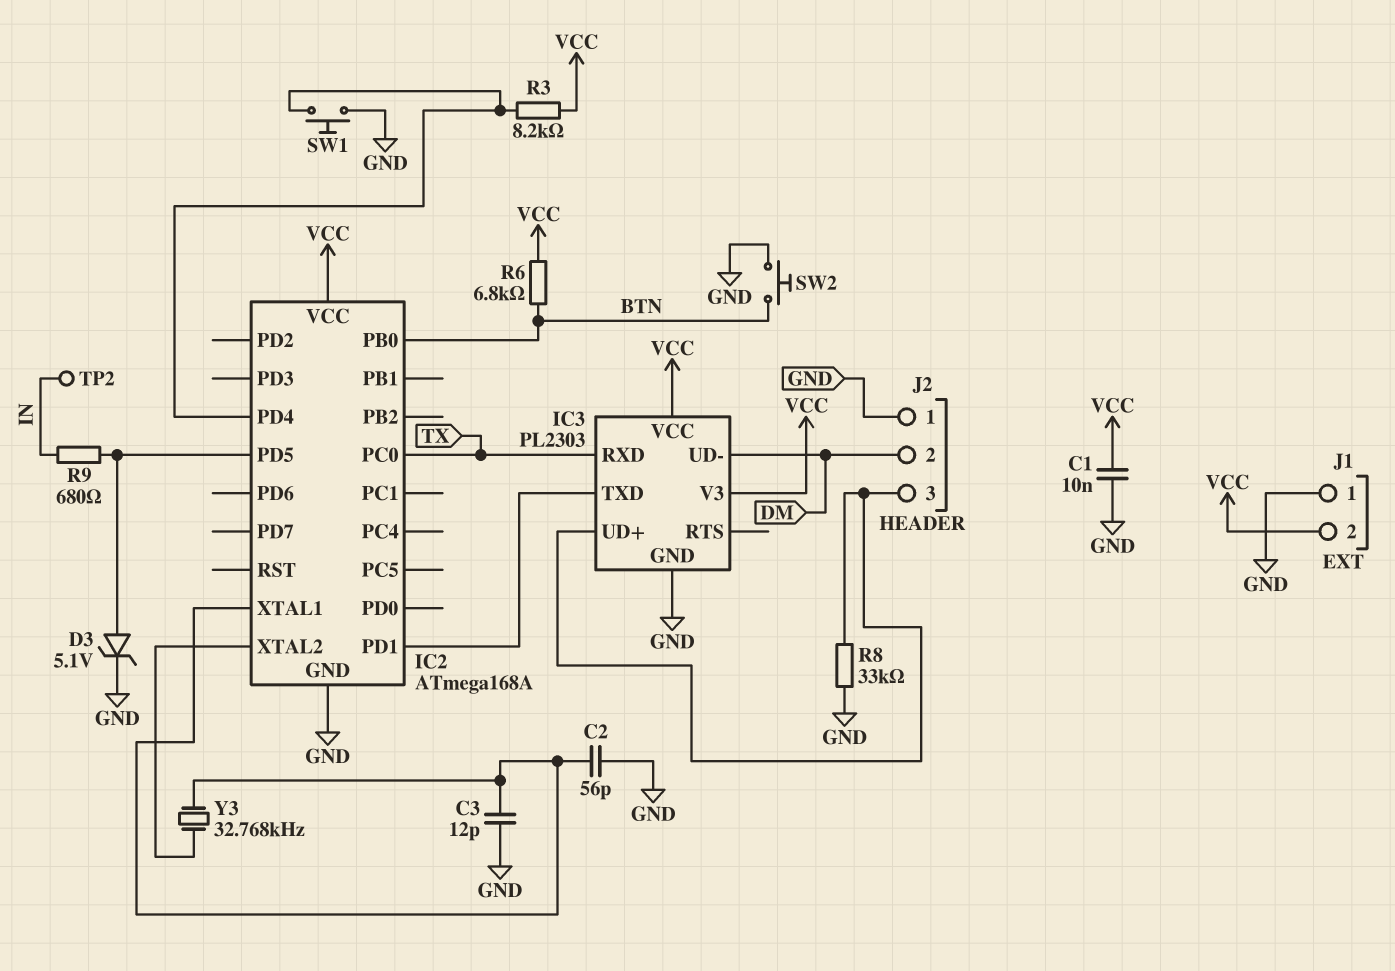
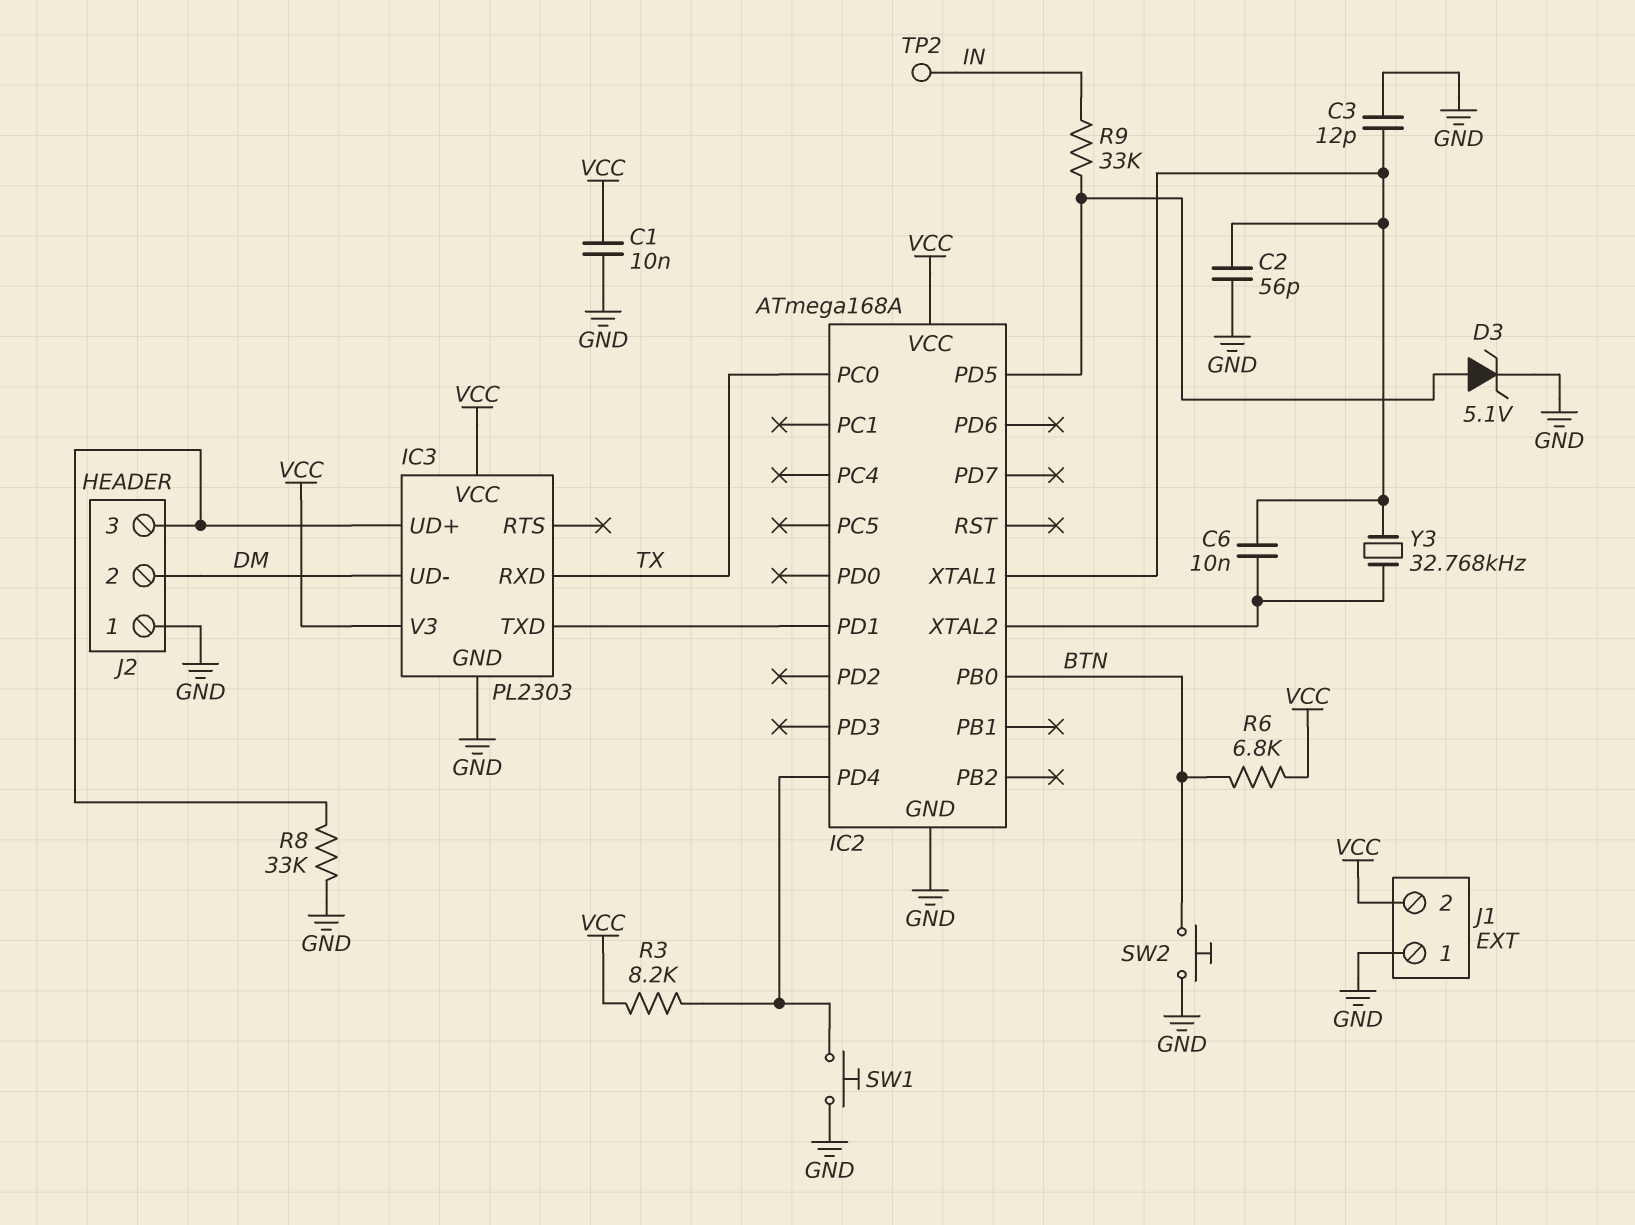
C6: none -> 10nF (IC2/XTAL1, IC2/XTAL2)
R9: 680 (IC2/PD5, IN) -> 33k (IC2/PD5, IN)

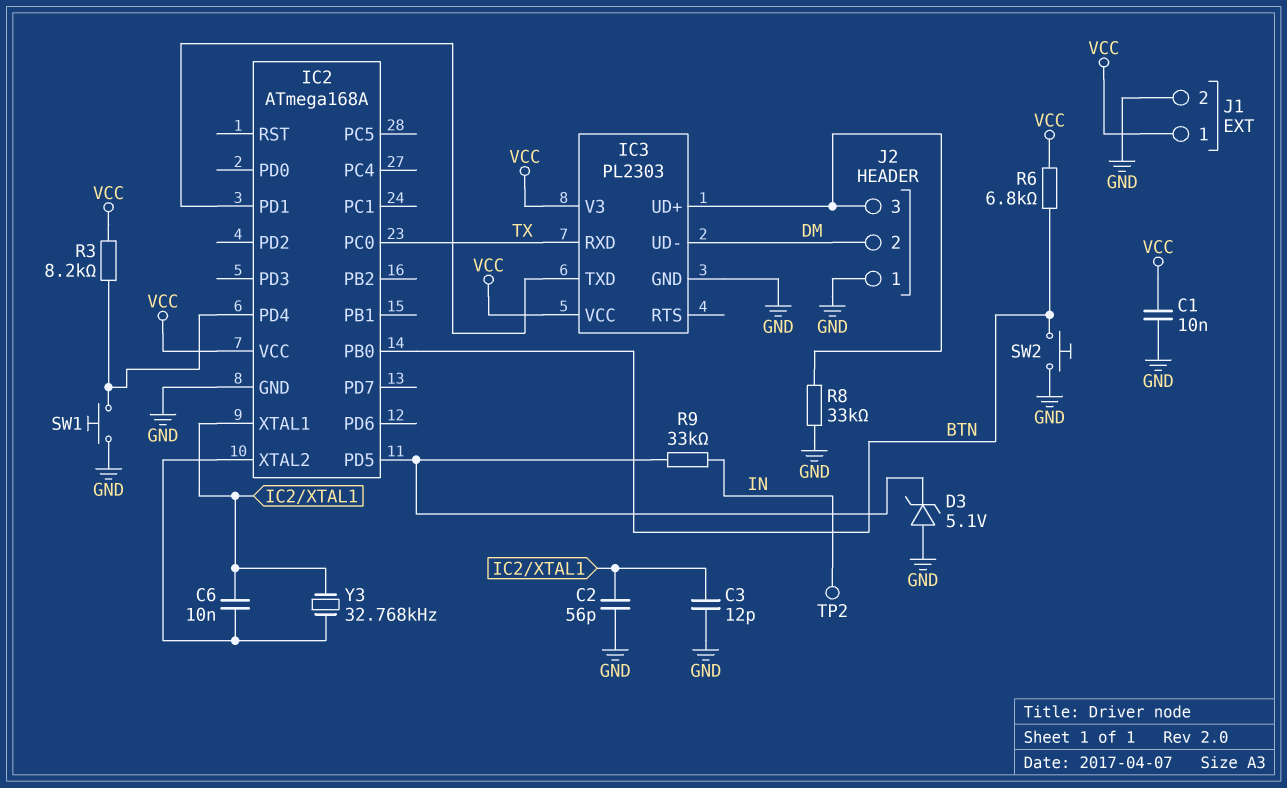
D3: zener 5.1V (A IC2/PD5, K GND) -> zener 5.1V (A GND, K IC2/PD5)
J1 pin 1: GND -> VCC
J1 pin 2: VCC -> GND

